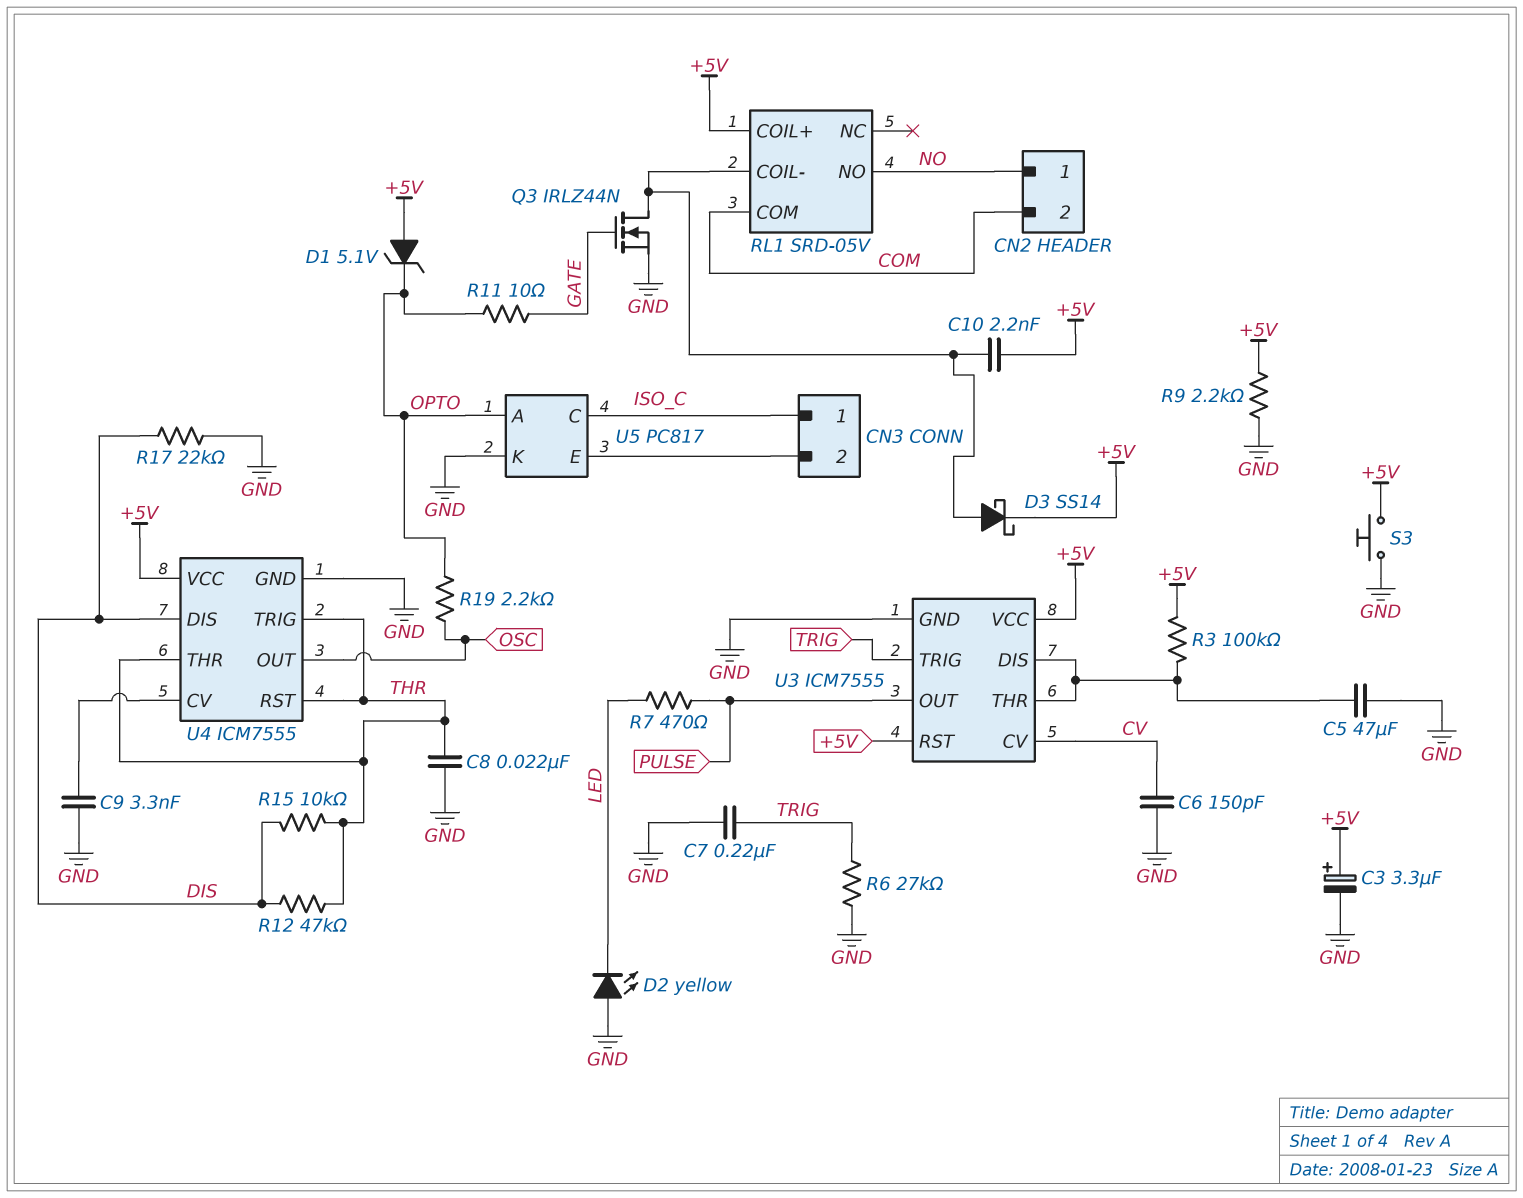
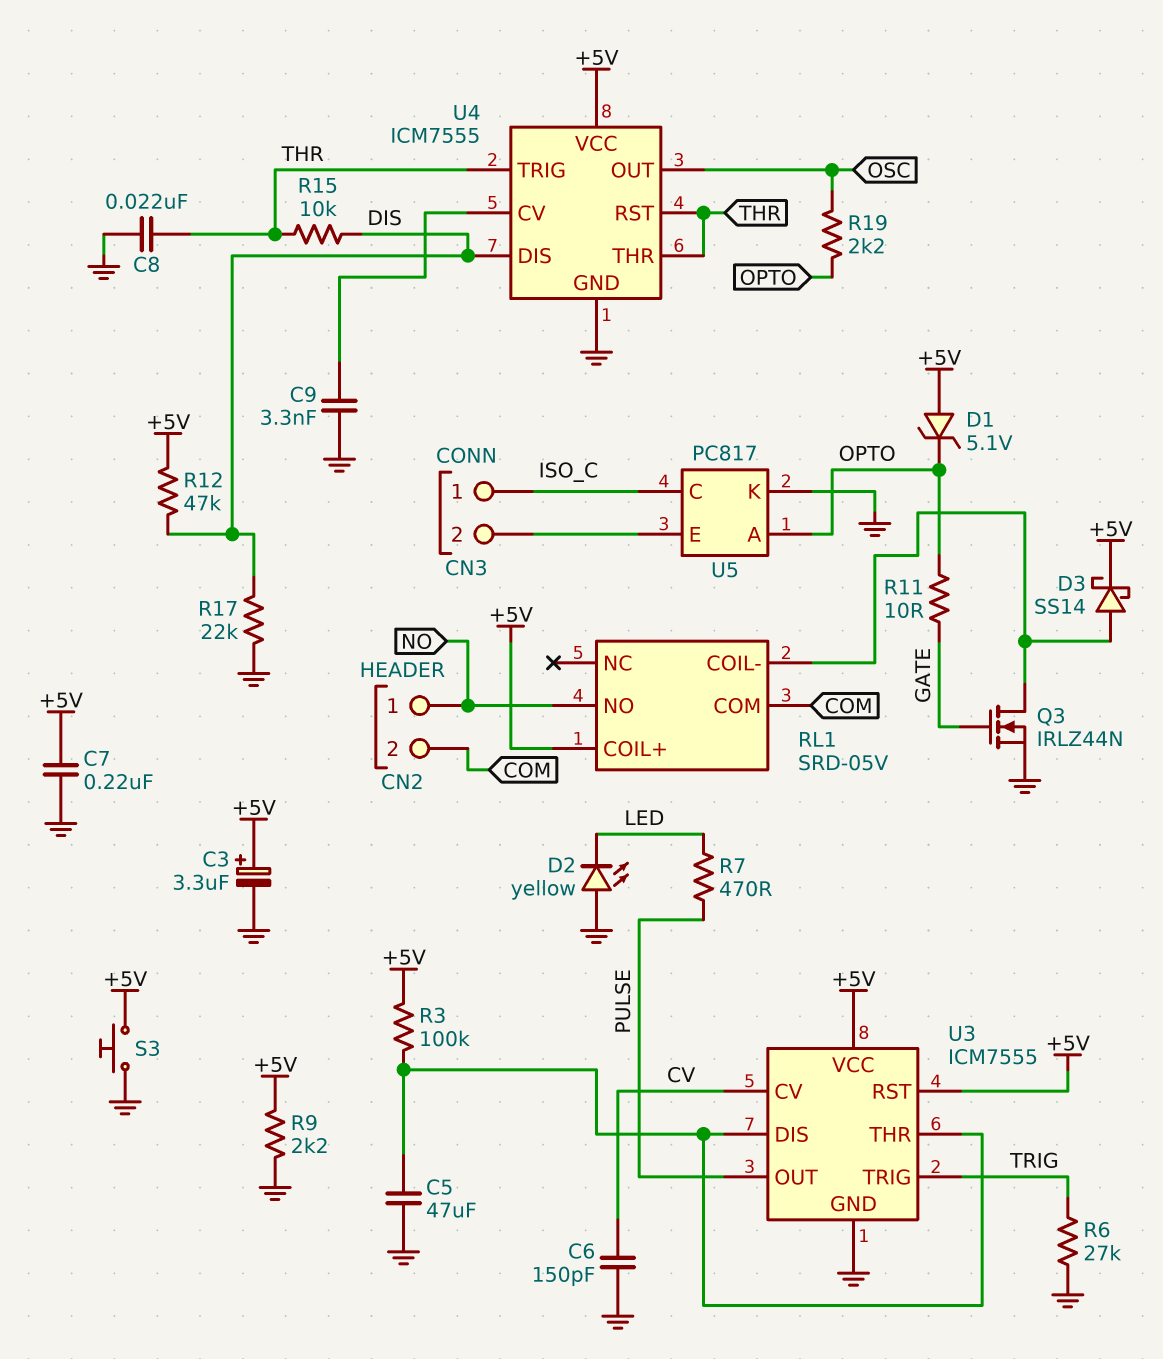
C7: 220nF (GND, TRIG) -> 220nF (+5V, GND)
C10: 2.2nF (+5V, RL1/COIL-) -> none
R12: 47k (DIS, THR) -> 47k (+5V, DIS)

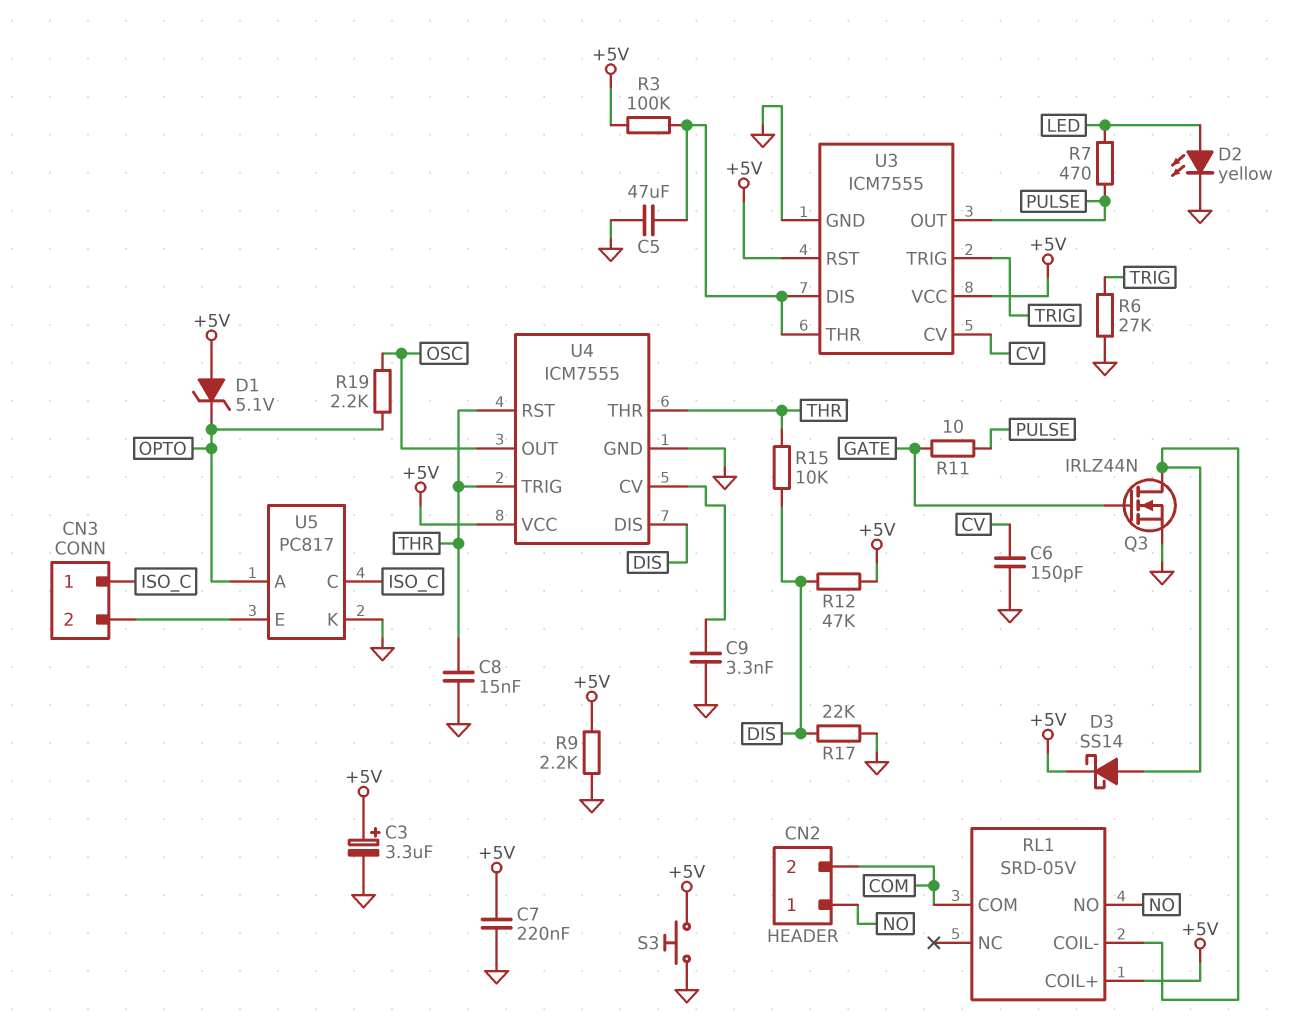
C8: 22nF (GND, THR) -> 15nF (GND, THR)
D2: LED yellow (A GND, K LED) -> LED yellow (A LED, K GND)
R11: 10 (GATE, OPTO) -> 10 (GATE, PULSE)

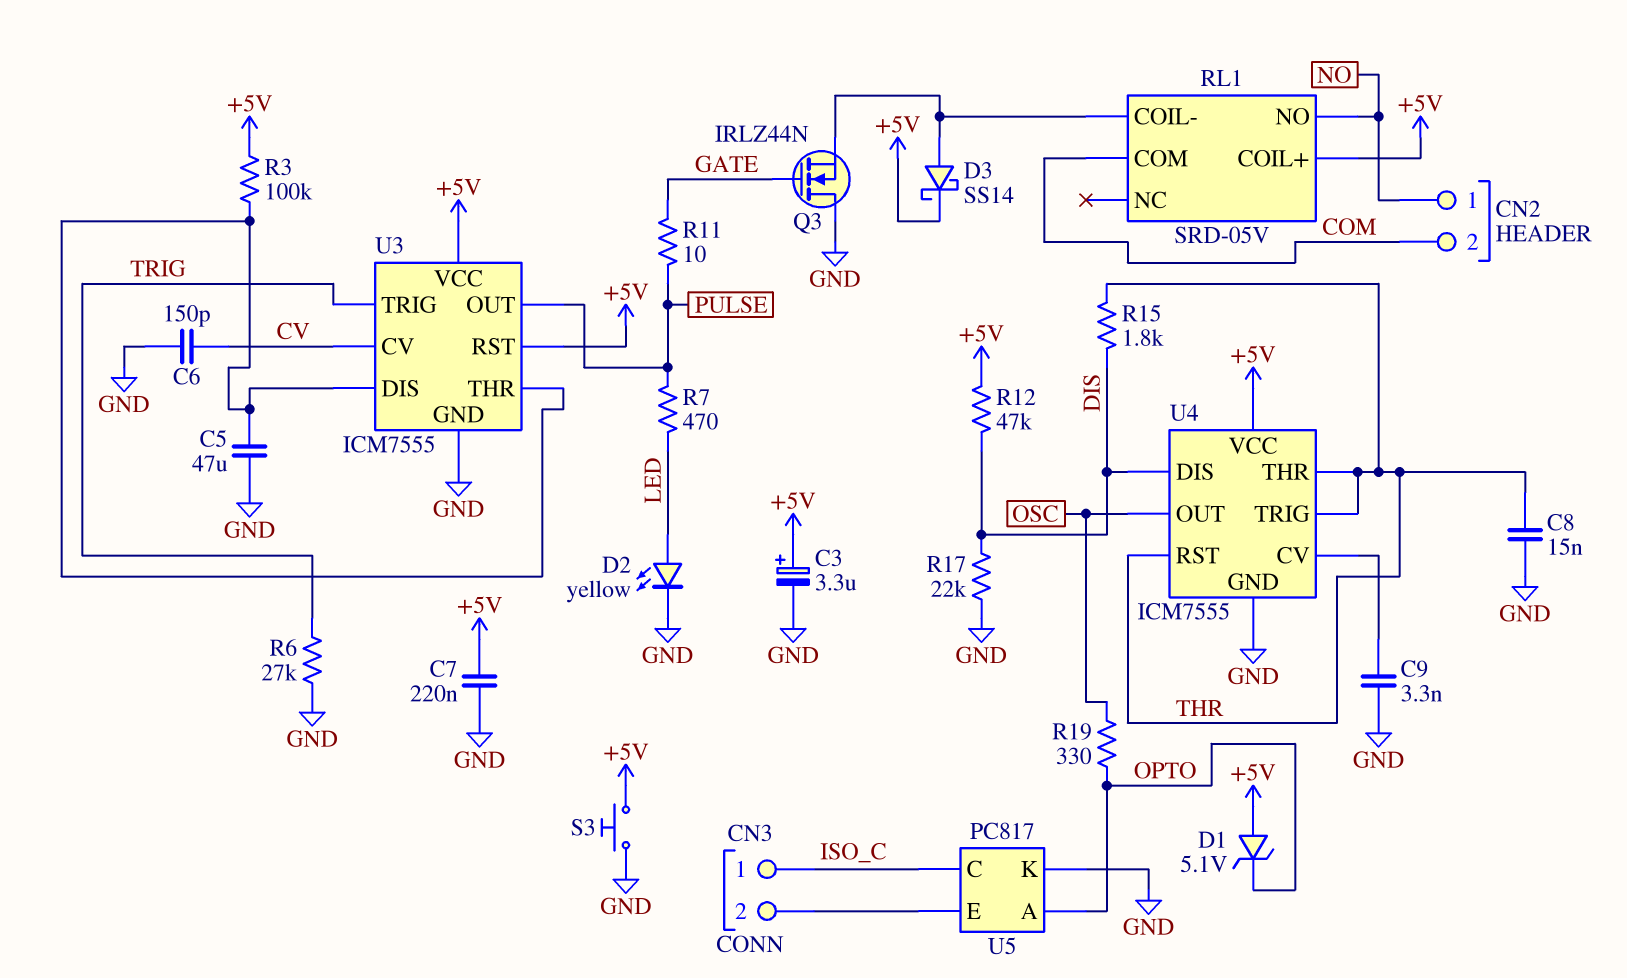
Q3: NMOS IRLZ44N (G GATE, D RL1/COIL-, S GND) -> NMOS IRLZ44N (G GATE, D GND, S RL1/COIL-)
R9: 2.2k (+5V, GND) -> none
R15: 10k (DIS, THR) -> 1.8k (DIS, THR)
R19: 2.2k (OPTO, OSC) -> 330 (OPTO, OSC)

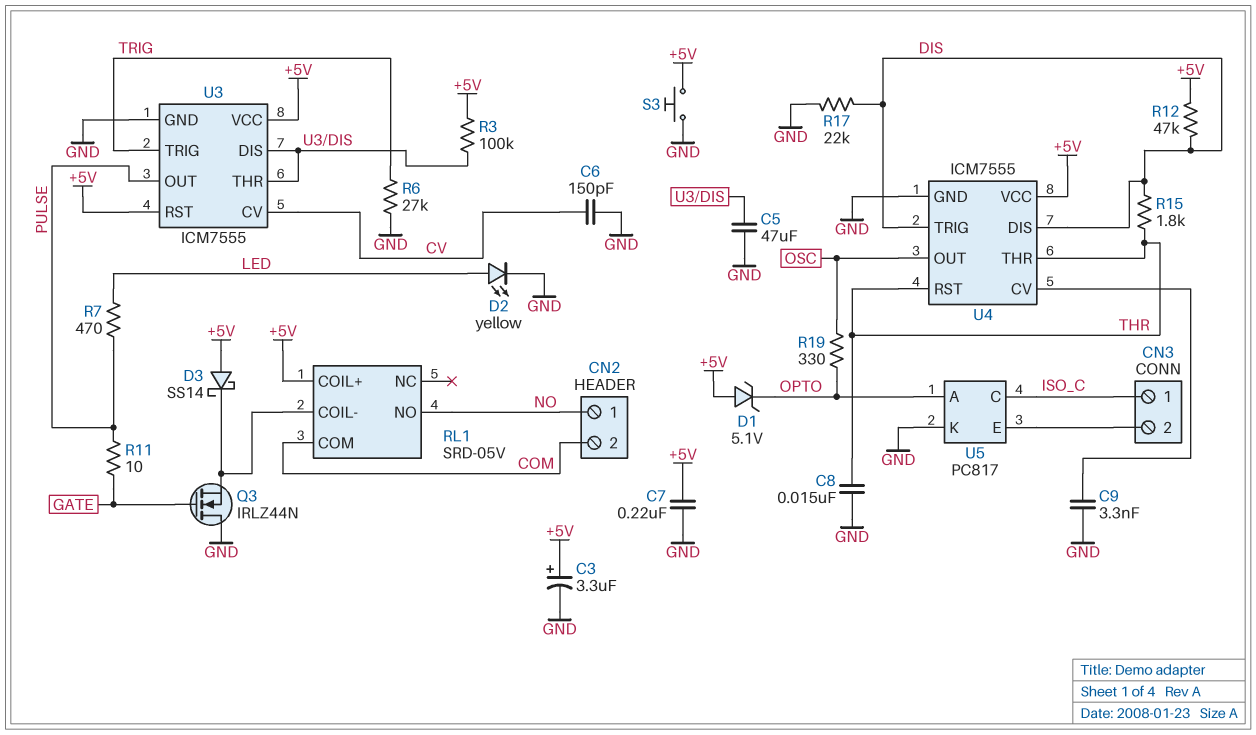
D3: schottky SS14 (A RL1/COIL-, K +5V) -> schottky SS14 (A +5V, K RL1/COIL-)
U4 pin TRIG: THR -> DIS

